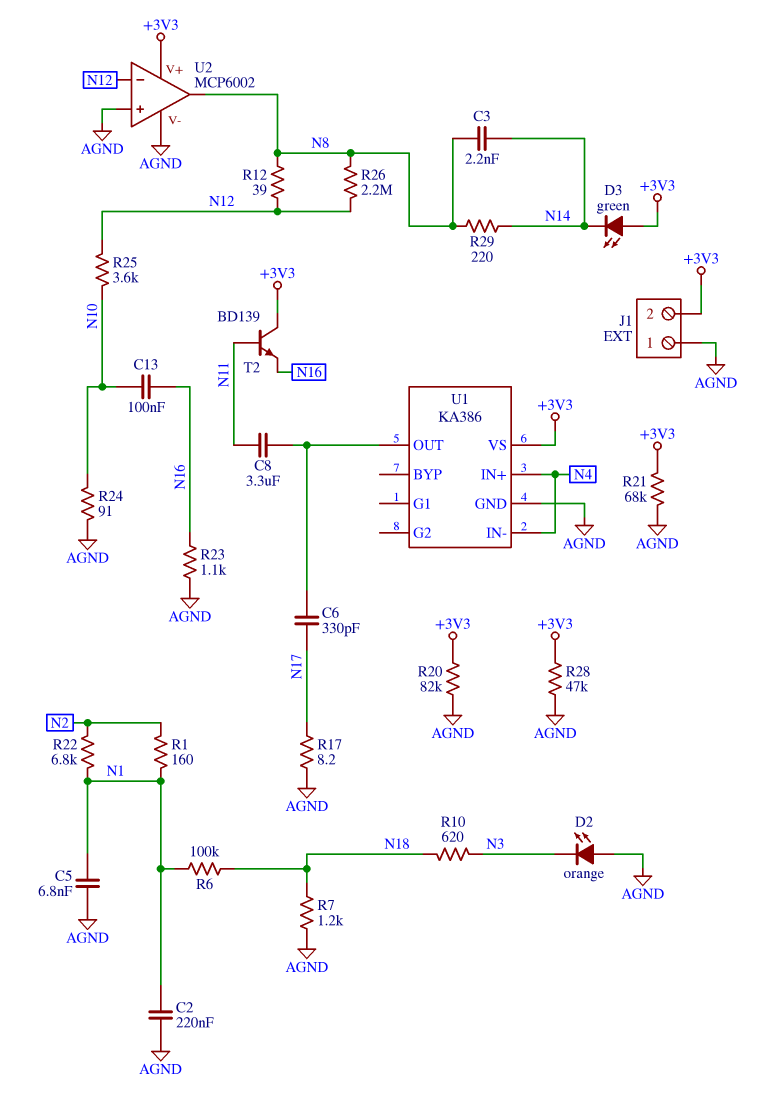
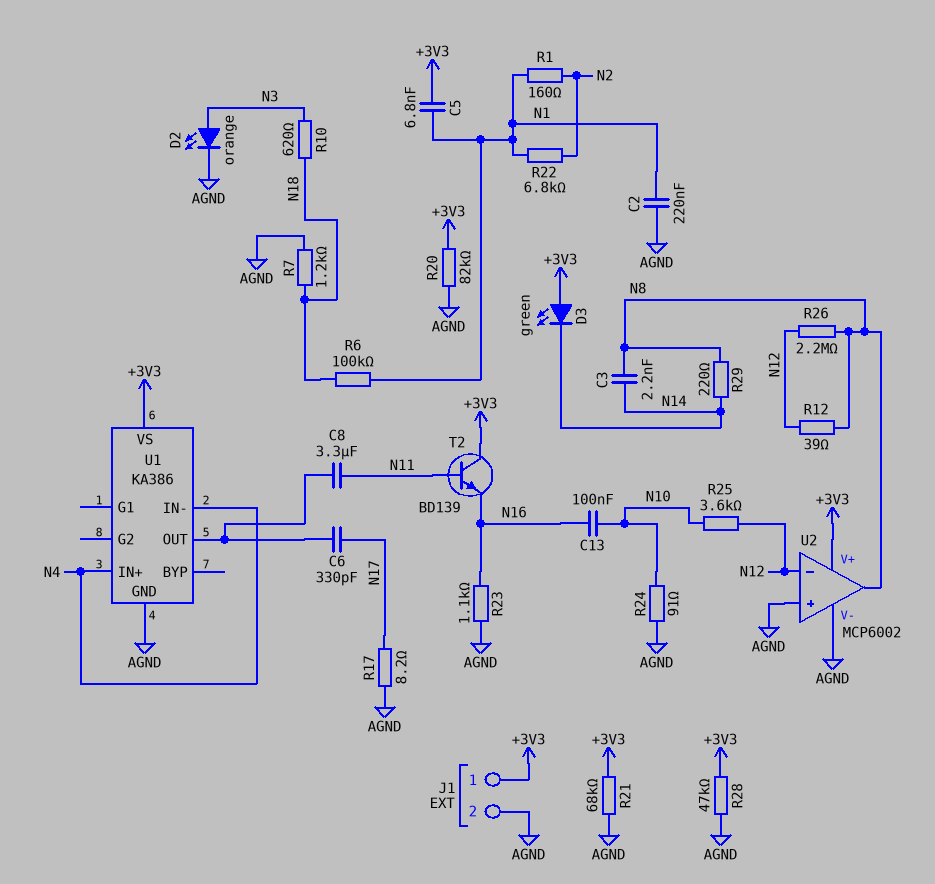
C5: 6.8nF (AGND, N1) -> 6.8nF (+3V3, N1)
D2: LED orange (A AGND, K N3) -> LED orange (A N3, K AGND)
J1 pin 1: AGND -> +3V3
J1 pin 2: +3V3 -> AGND

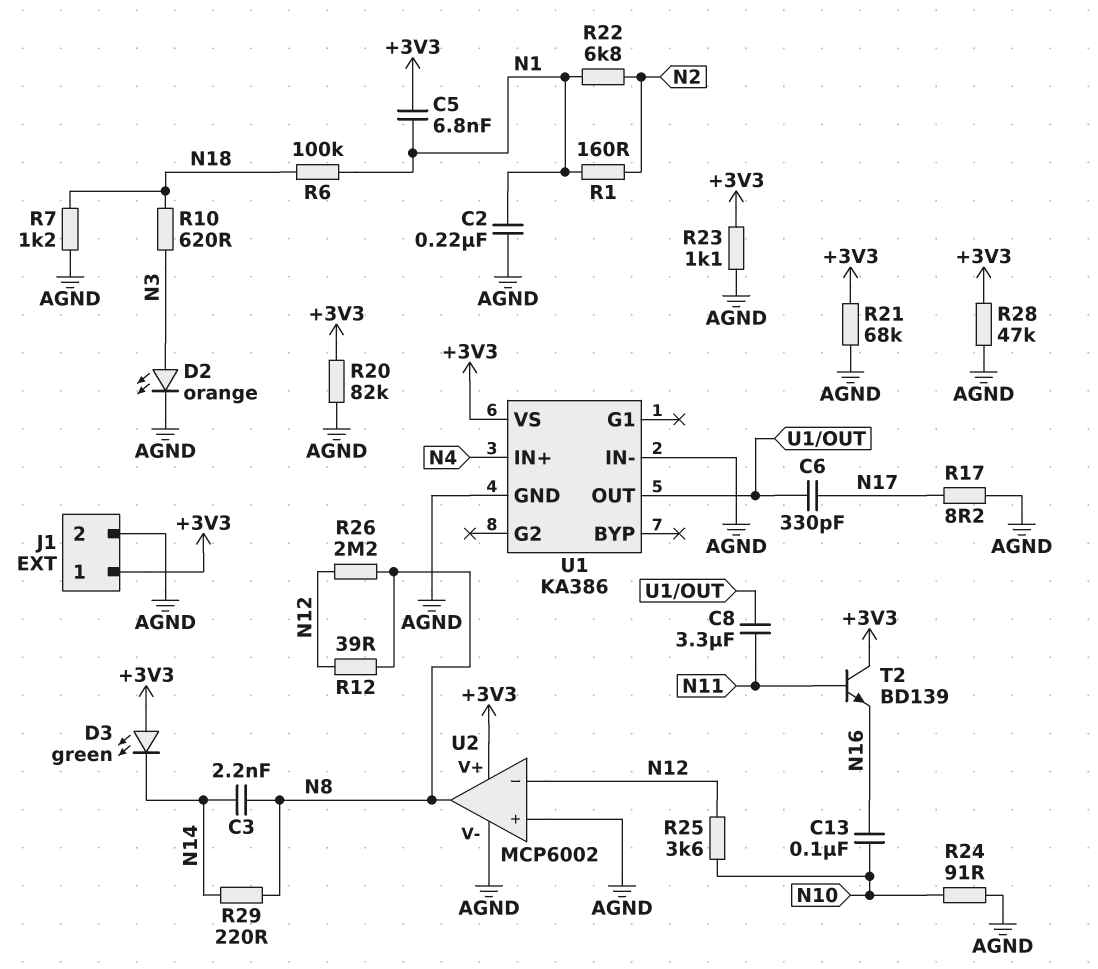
R23: 1.1k (AGND, N16) -> 1.1k (+3V3, AGND)
U1 pin IN-: N4 -> AGND

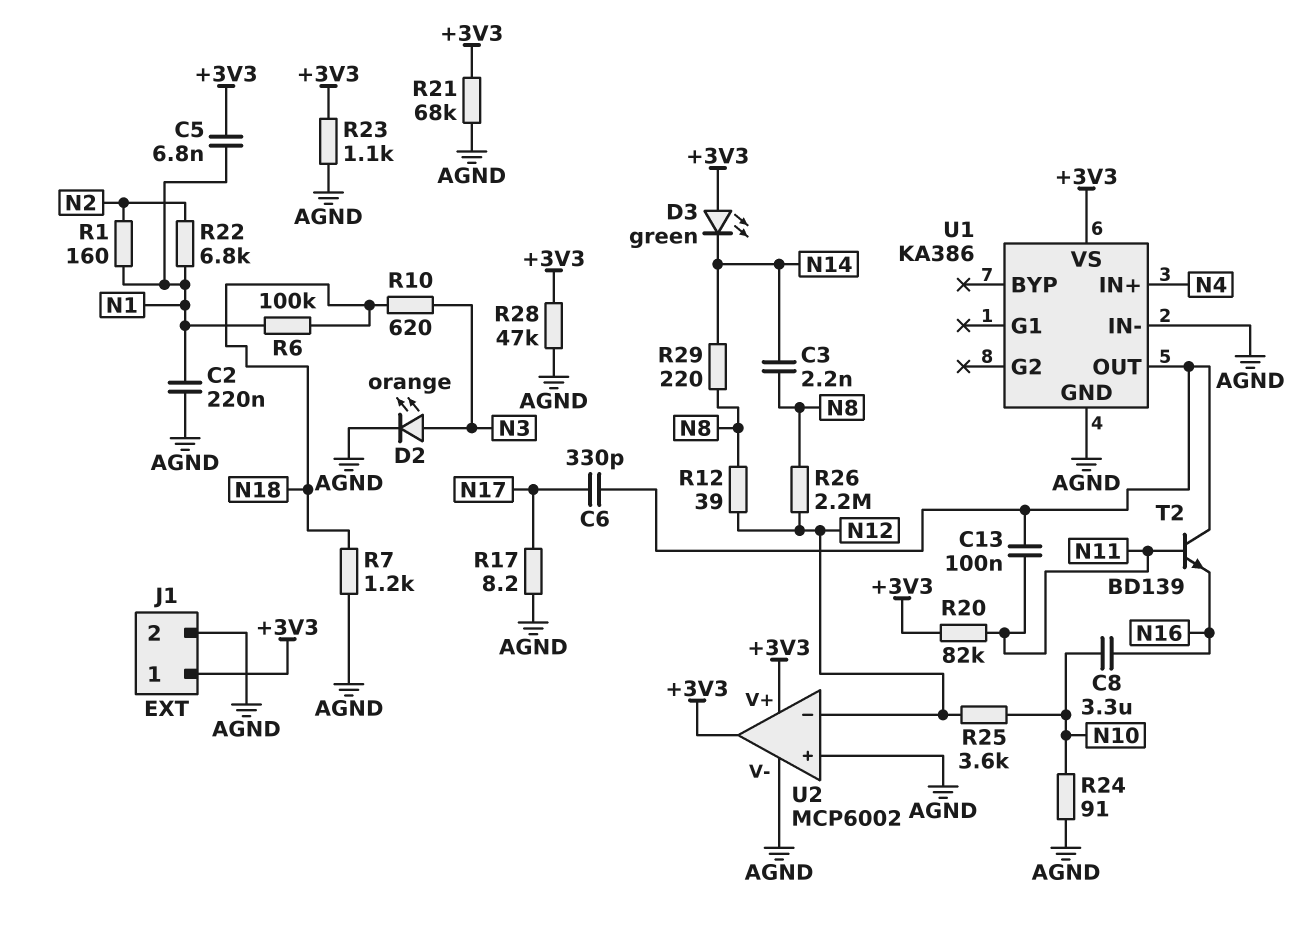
C8: 3.3uF (N11, U1/OUT) -> 3.3uF (N10, N16)
C13: 100nF (N10, N16) -> 100nF (N11, U1/OUT)
R20: 82k (+3V3, AGND) -> 82k (+3V3, N11)
T2: NPN BD139 (B N11, C +3V3, E N16) -> NPN BD139 (B N11, C U1/OUT, E N16)
U2 pin out: N8 -> +3V3

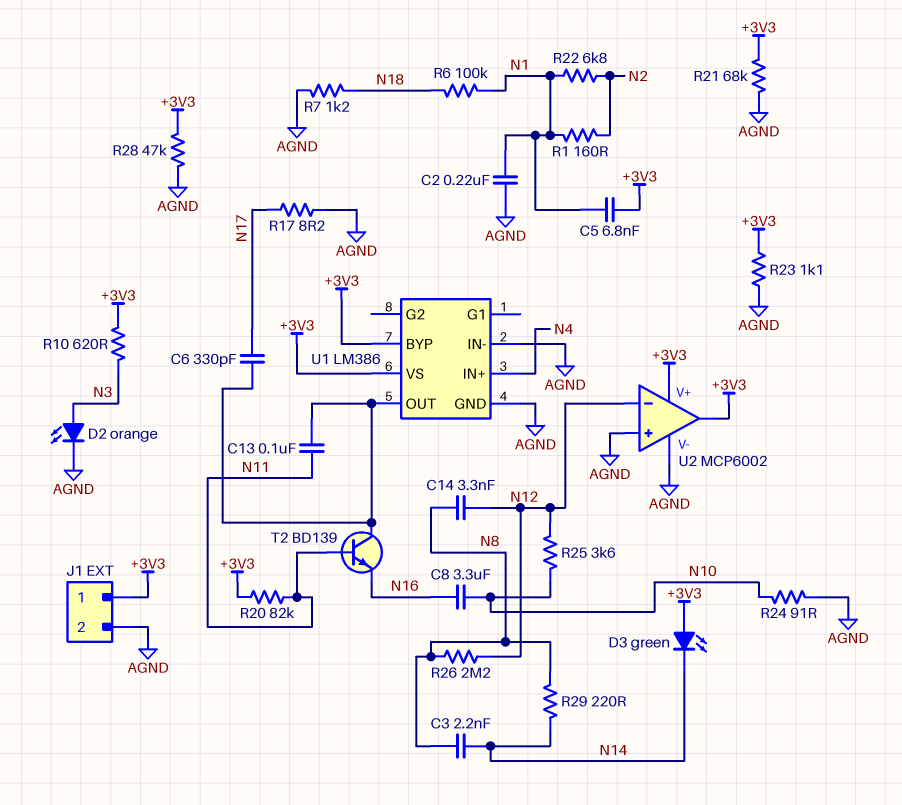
C14: none -> 3.3nF (N8, N12)
R10: 620 (N3, N18) -> 620 (+3V3, N3)
R12: 39 (N8, N12) -> none
U1: KA386 -> LM386
U1 pin BYP: none -> +3V3

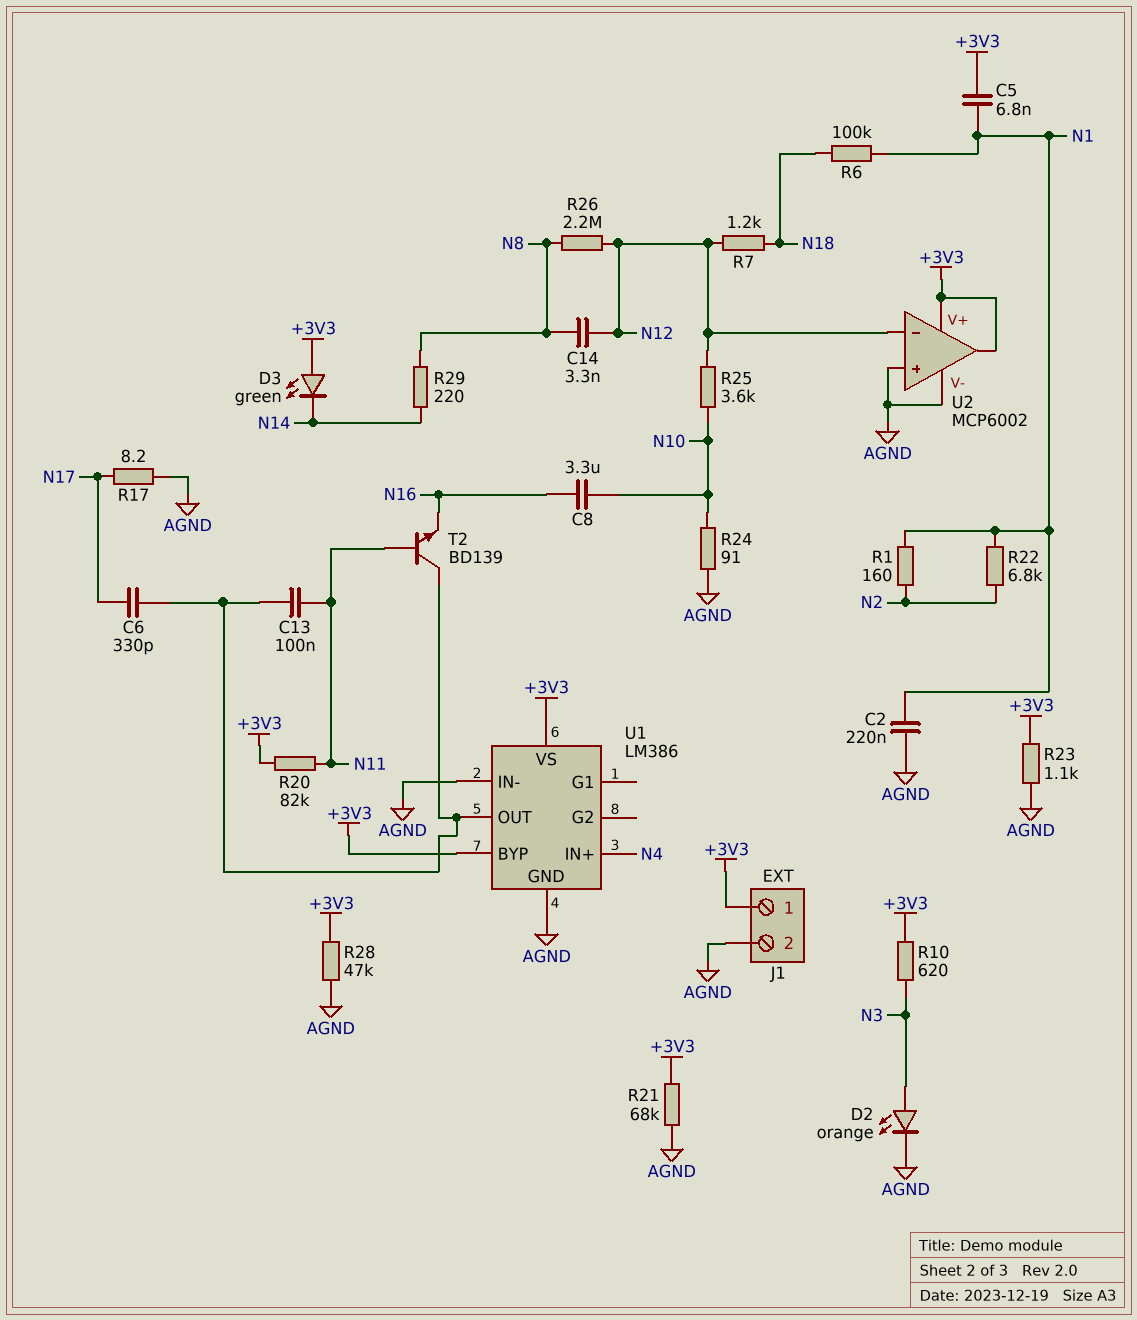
C3: 2.2nF (N8, N14) -> none
R7: 1.2k (AGND, N18) -> 1.2k (N12, N18)

